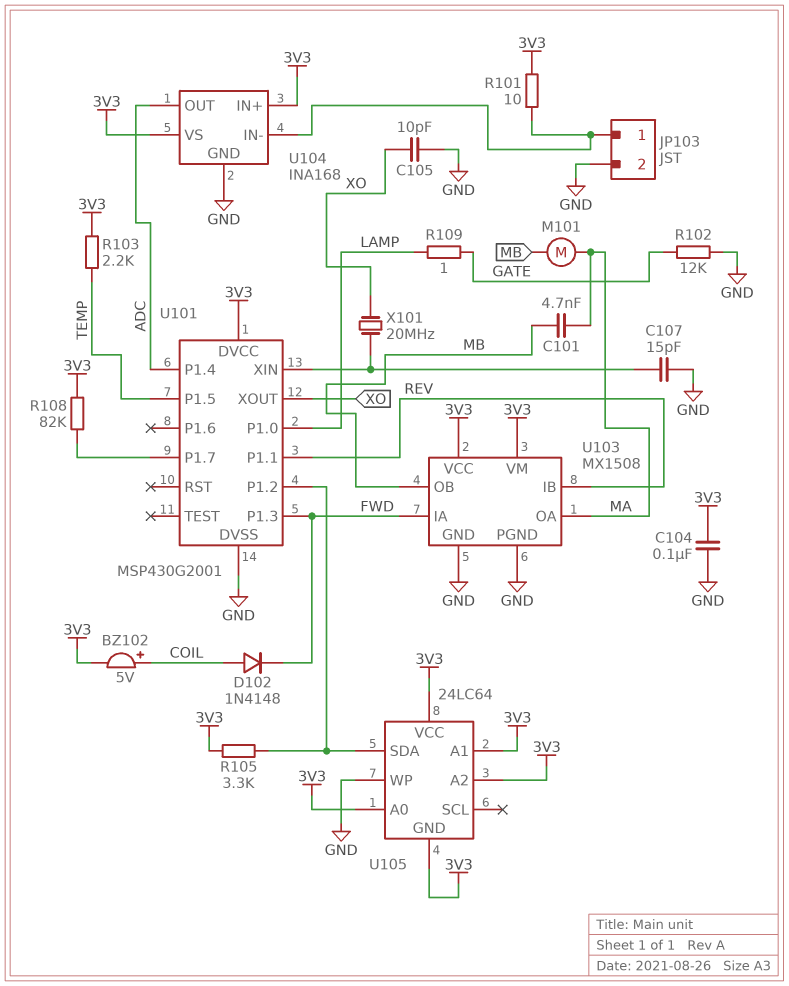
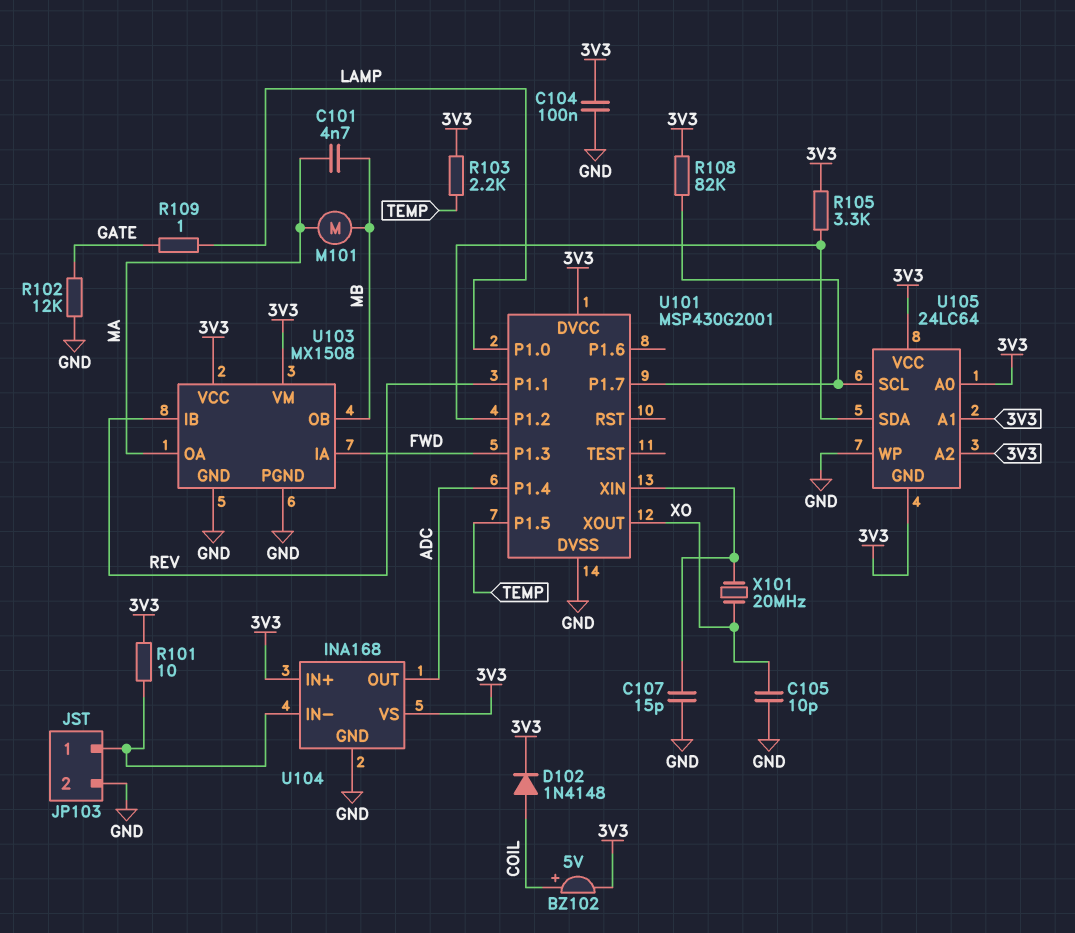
D102: diode 1N4148 (A COIL, K FWD) -> diode 1N4148 (A COIL, K 3V3)
U105 pin SCL: none -> U101/P1.7

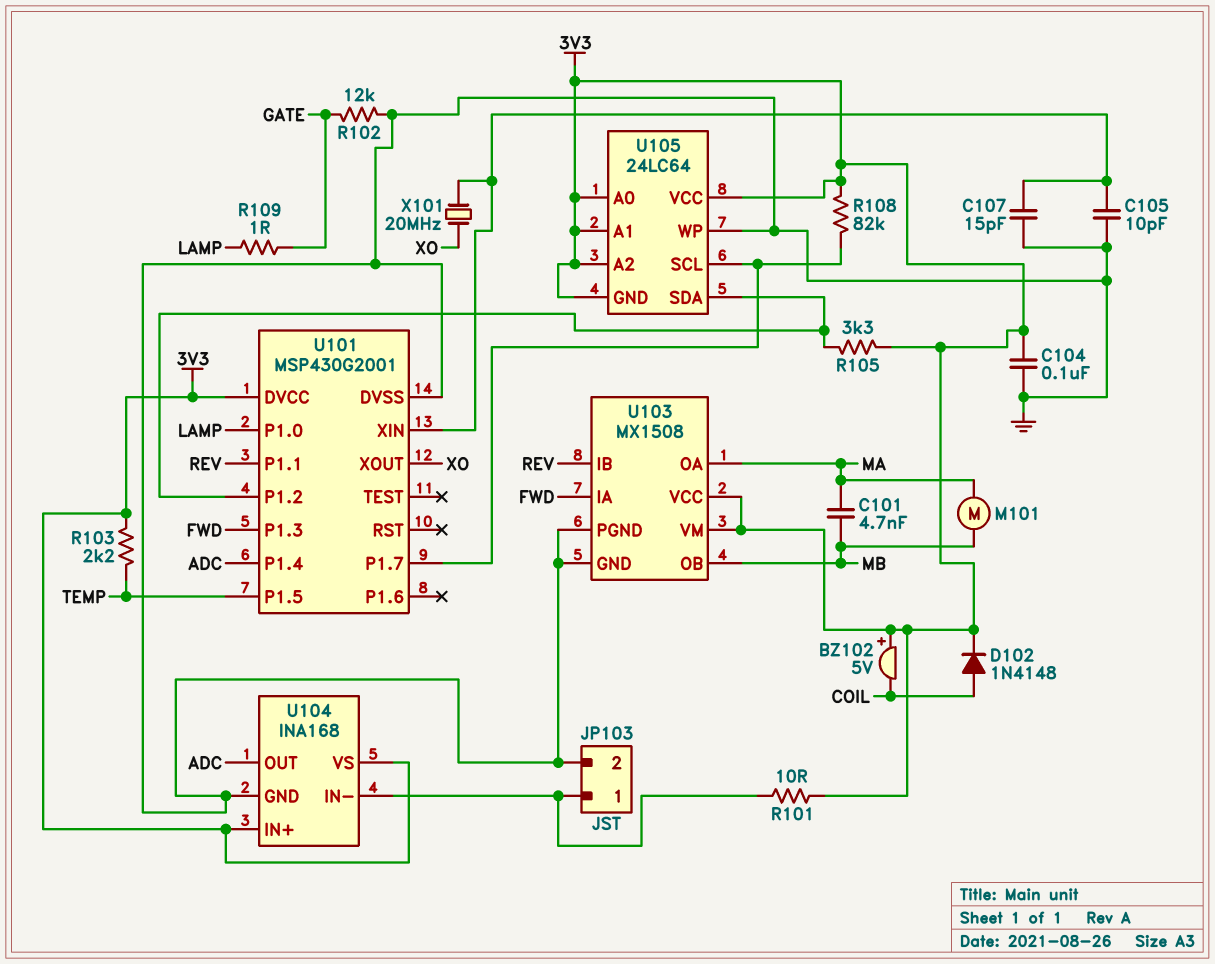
BZ102: buzzer 5V (plus COIL, minus 3V3) -> buzzer 5V (plus 3V3, minus COIL)
C105: 10pF (GND, XO) -> 10pF (GND, U101/XIN)

